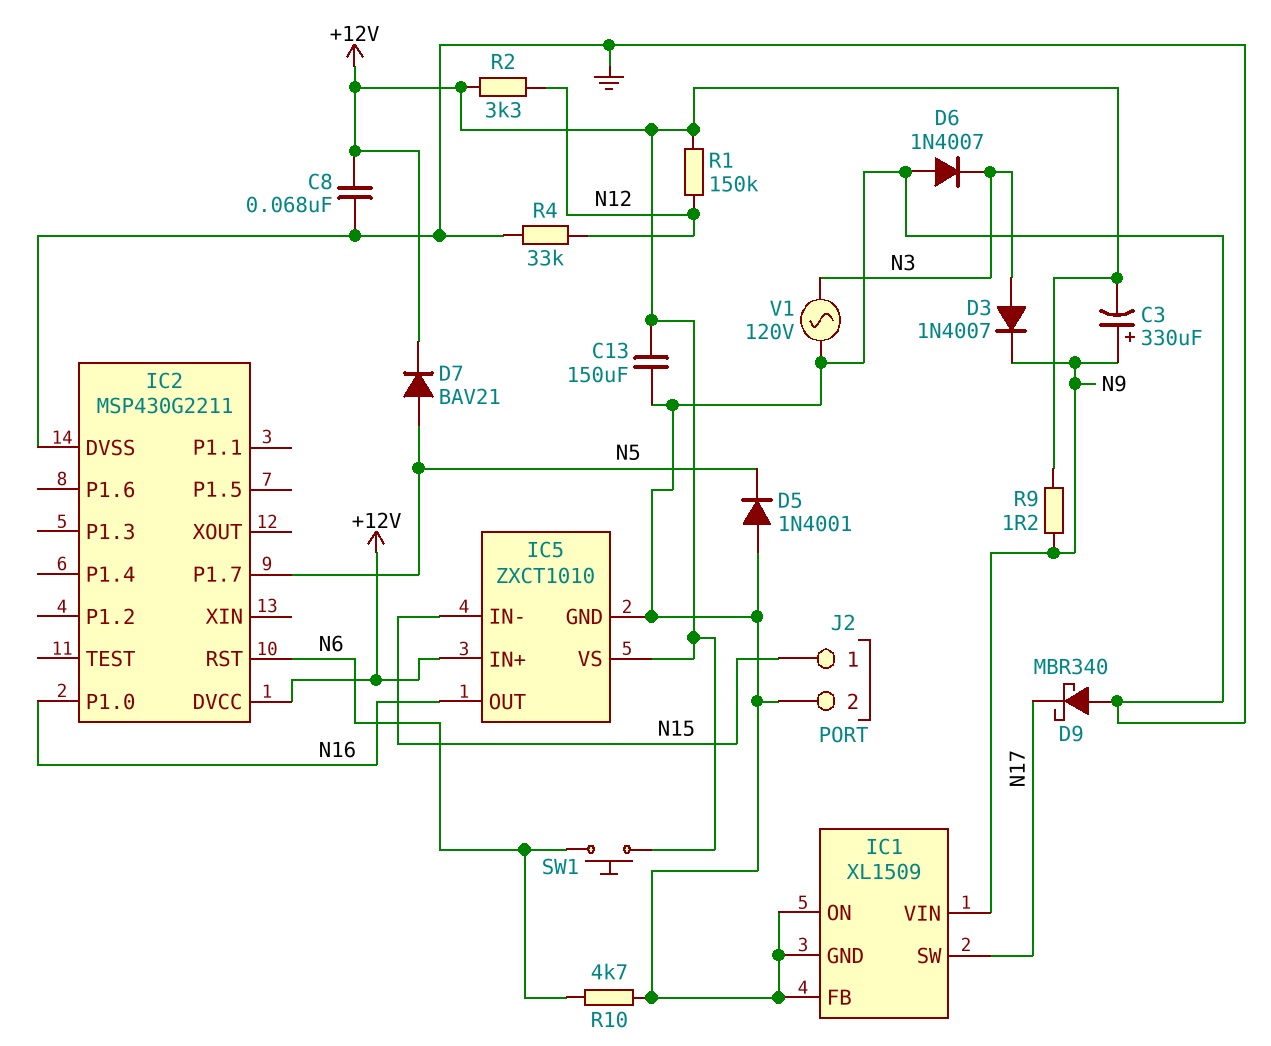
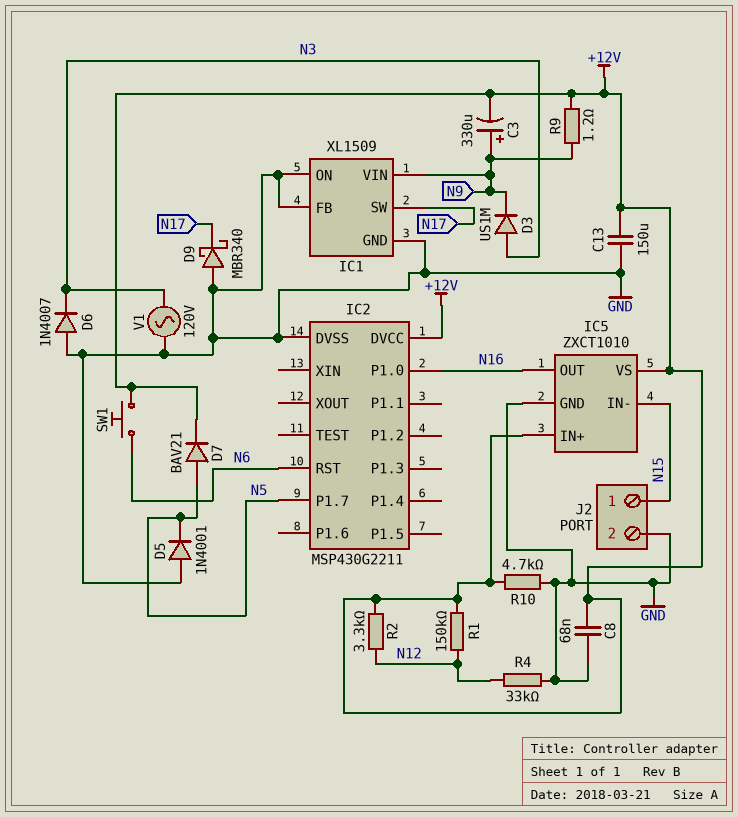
D3: diode 1N4007 (A N3, K N9) -> diode US1M (A N3, K N9)
R10: 4.7k (GND, N6) -> 4.7k (+12V, GND)

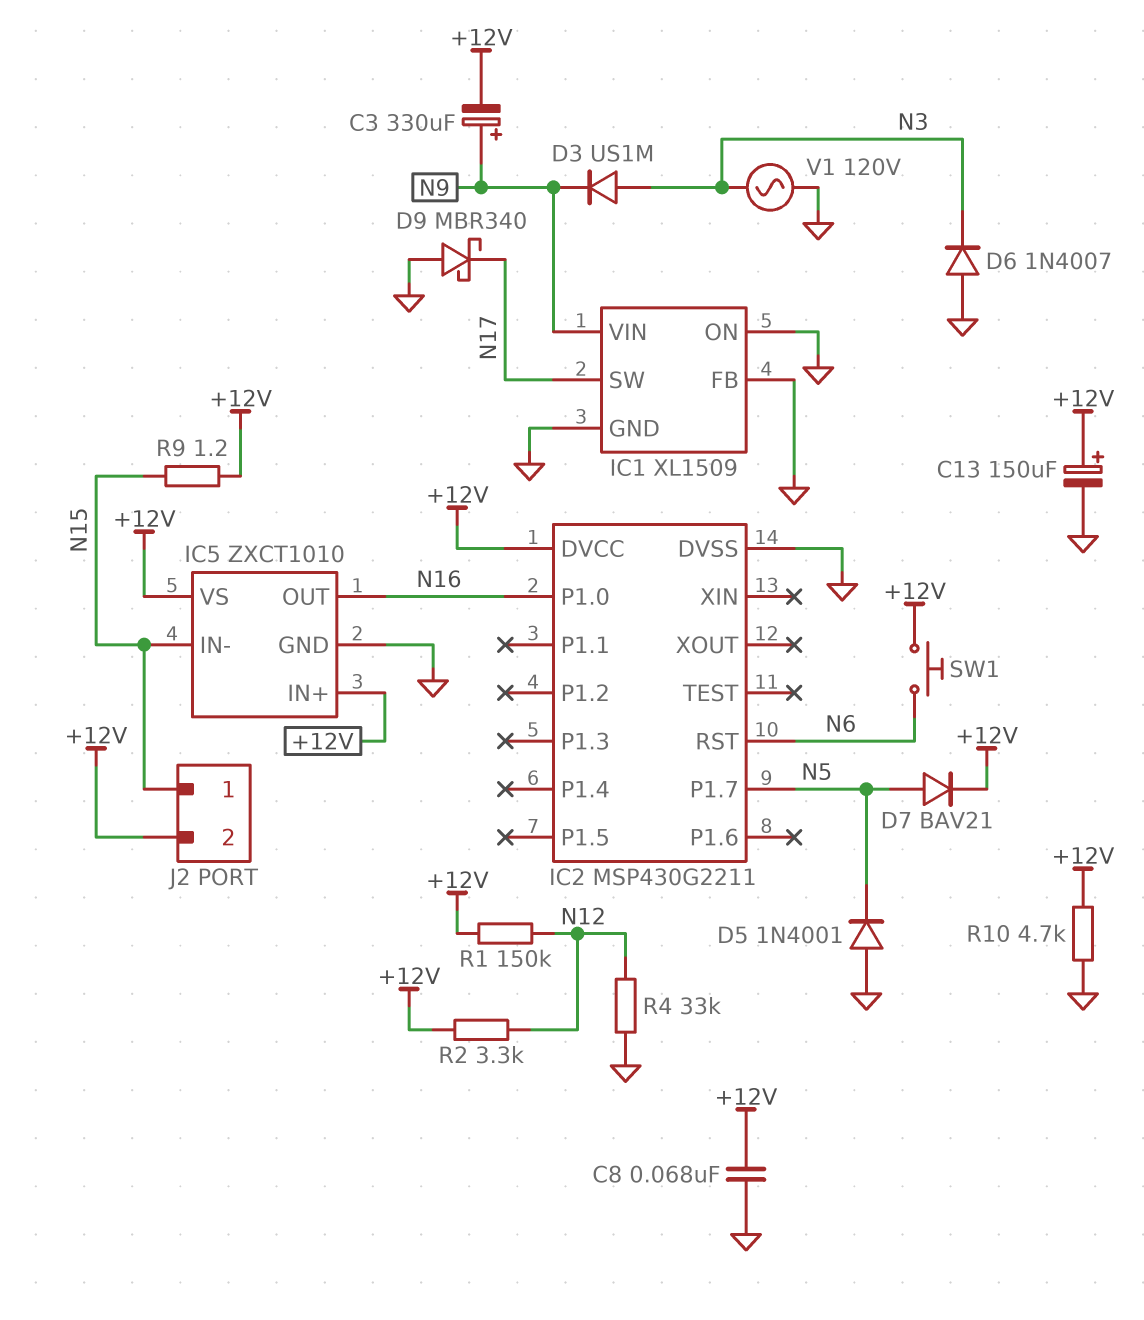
C13: 150uF (+12V, GND) -> 150uF (plus +12V, minus GND)
J2 pin 2: GND -> +12V
R9: 1.2 (+12V, N9) -> 1.2 (+12V, N15)

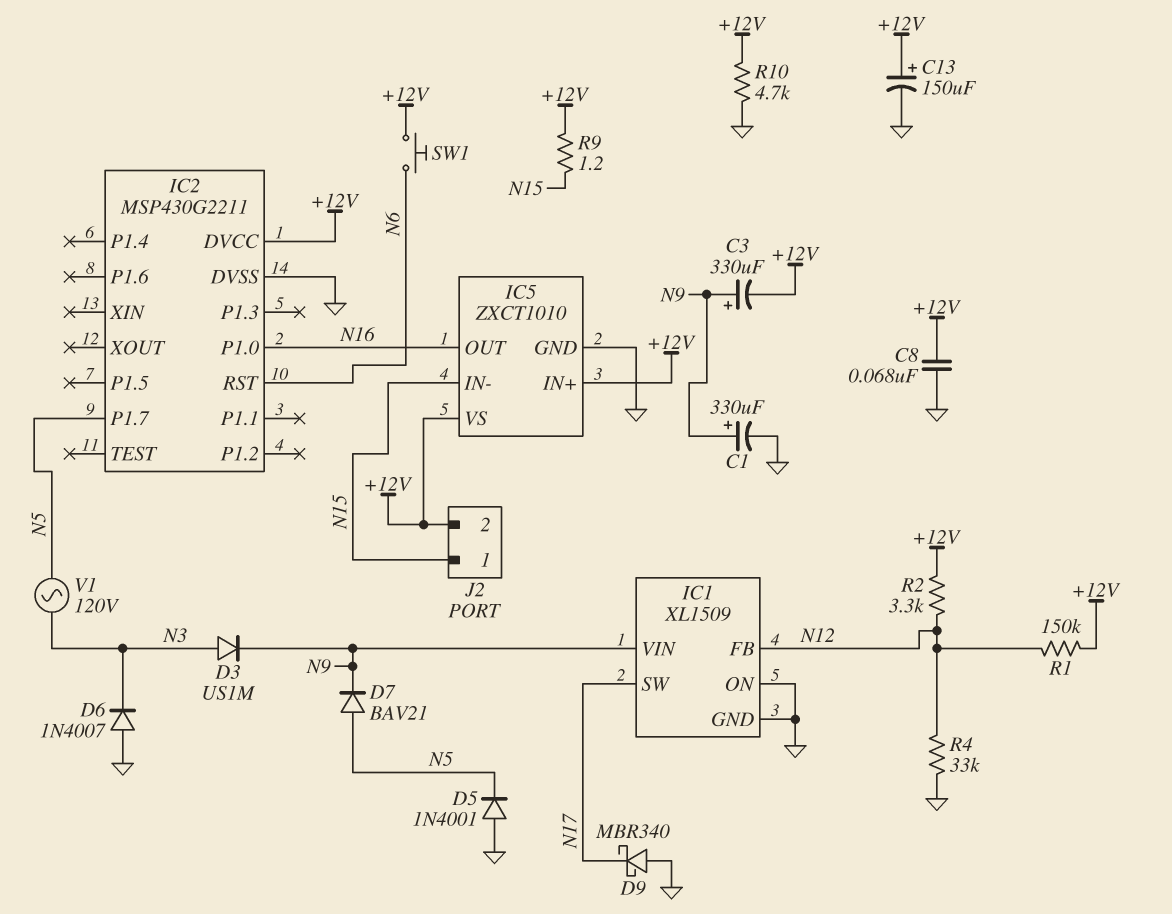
C1: none -> 330uF (plus N9, minus GND)
D7: diode BAV21 (A N5, K +12V) -> diode BAV21 (A N5, K N9)
IC1 pin FB: GND -> N12
V1: AC 120V (GND, N3) -> AC 120V (N3, N5)

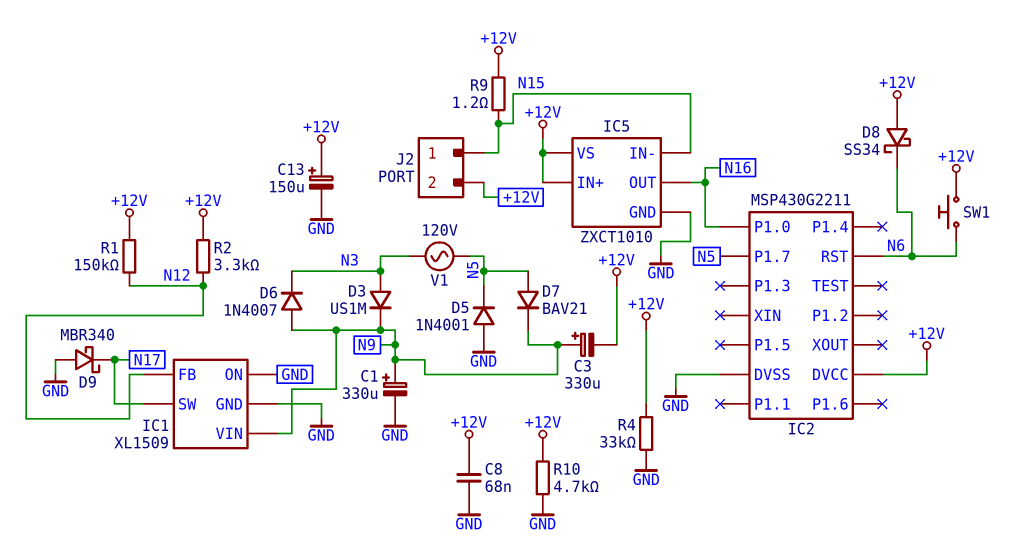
D6: diode 1N4007 (A GND, K N3) -> diode 1N4007 (A N9, K N3)
D8: none -> schottky SS34 (A +12V, K N6)
R4: 33k (GND, N12) -> 33k (+12V, GND)

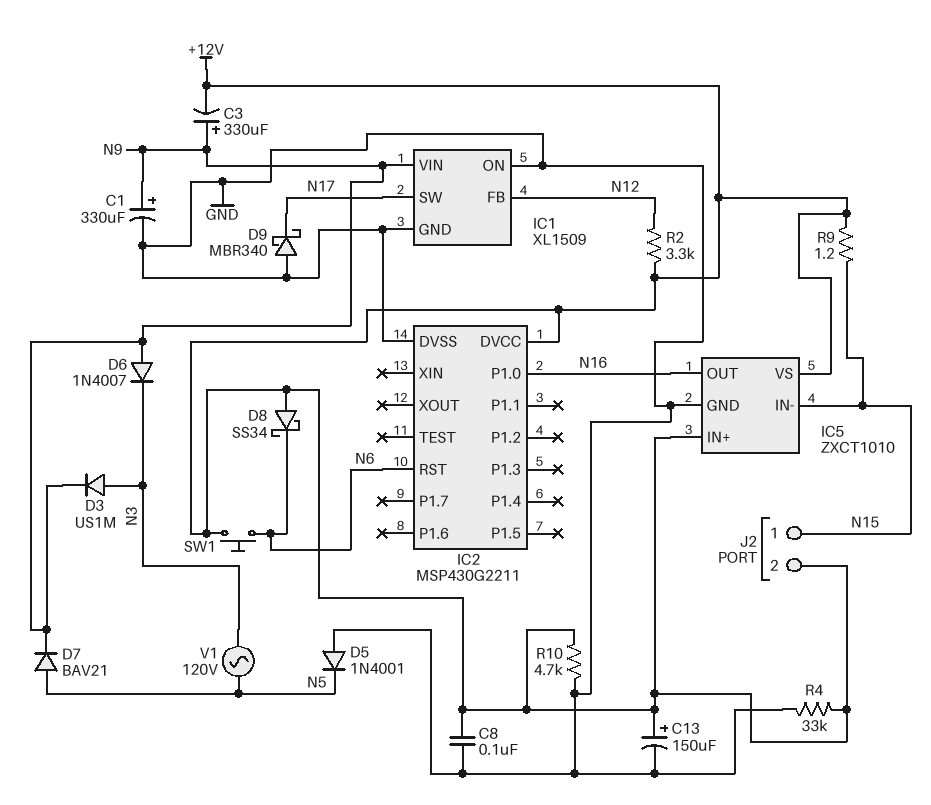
C8: 68nF (+12V, GND) -> 100nF (+12V, GND)
IC2 pin P1.7: N5 -> none
R1: 150k (+12V, N12) -> none

